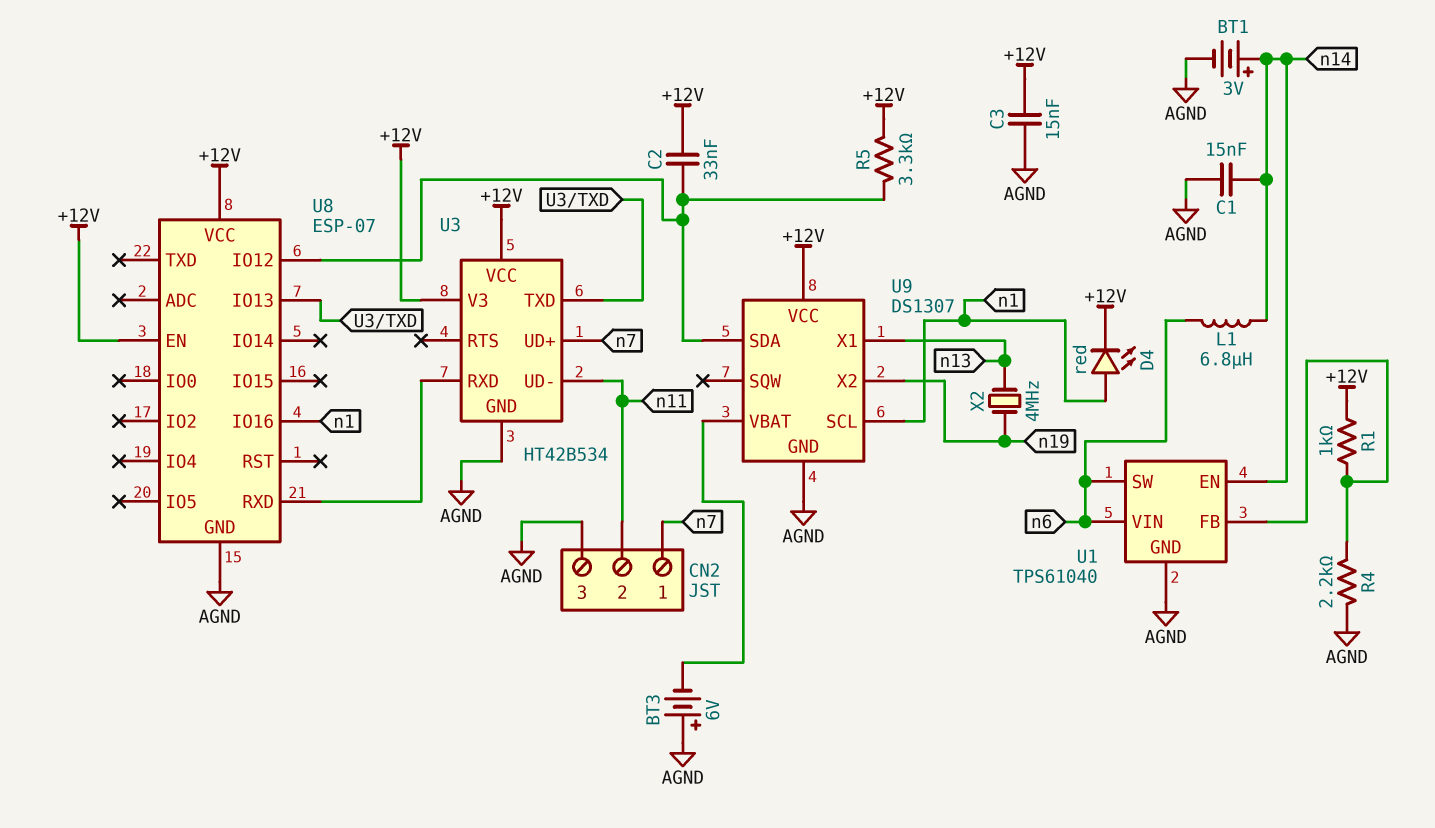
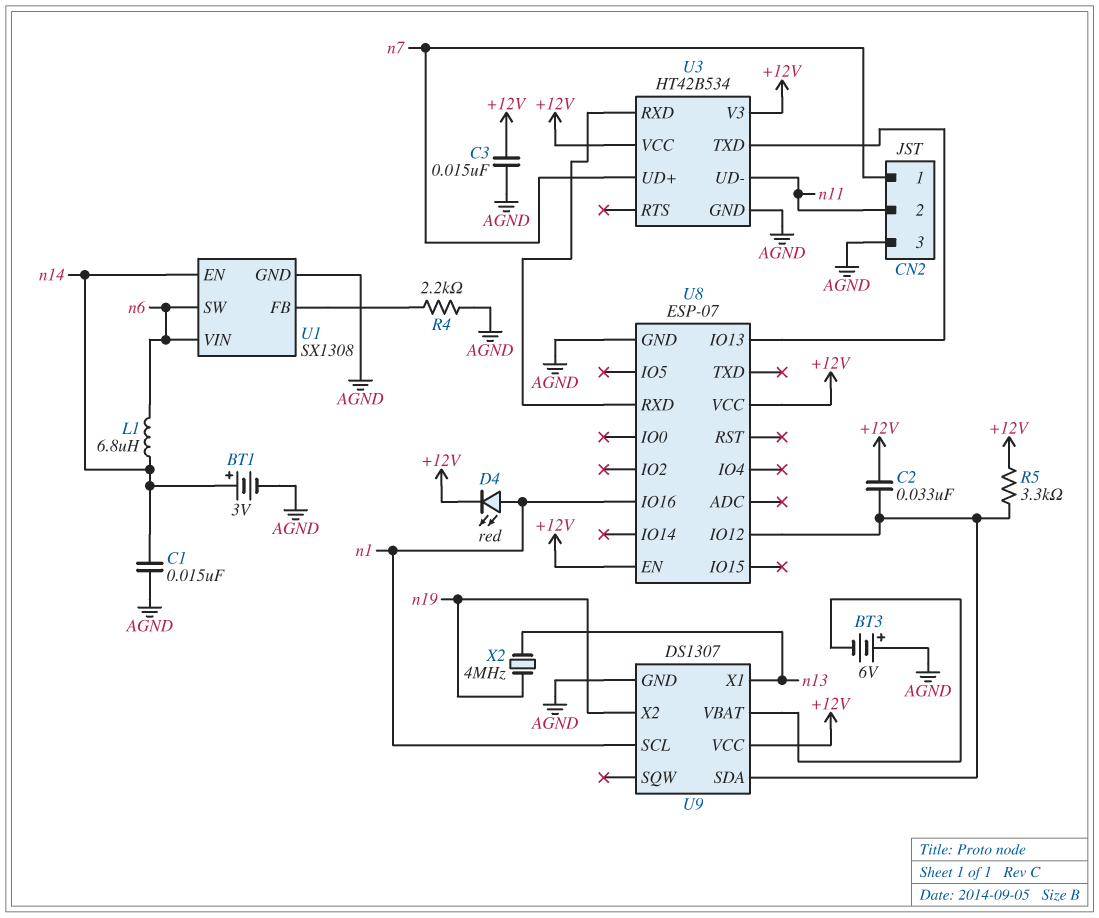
R1: 1k (+12V, U1/FB) -> none
U1: TPS61040 -> SX1308

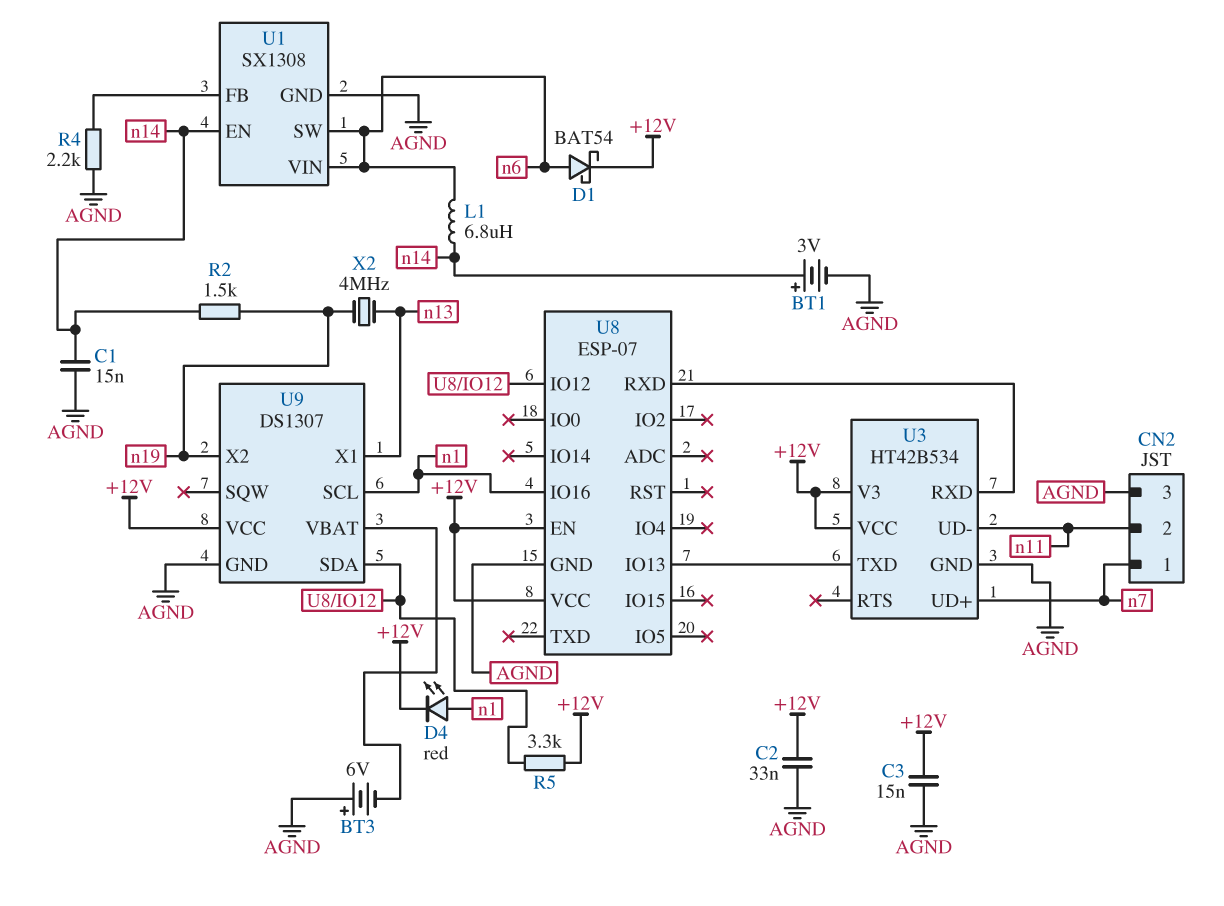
C2: 33nF (+12V, U8/IO12) -> 33nF (+12V, AGND)
D1: none -> schottky BAT54 (A n6, K +12V)
R2: none -> 1.5k (n14, n19)

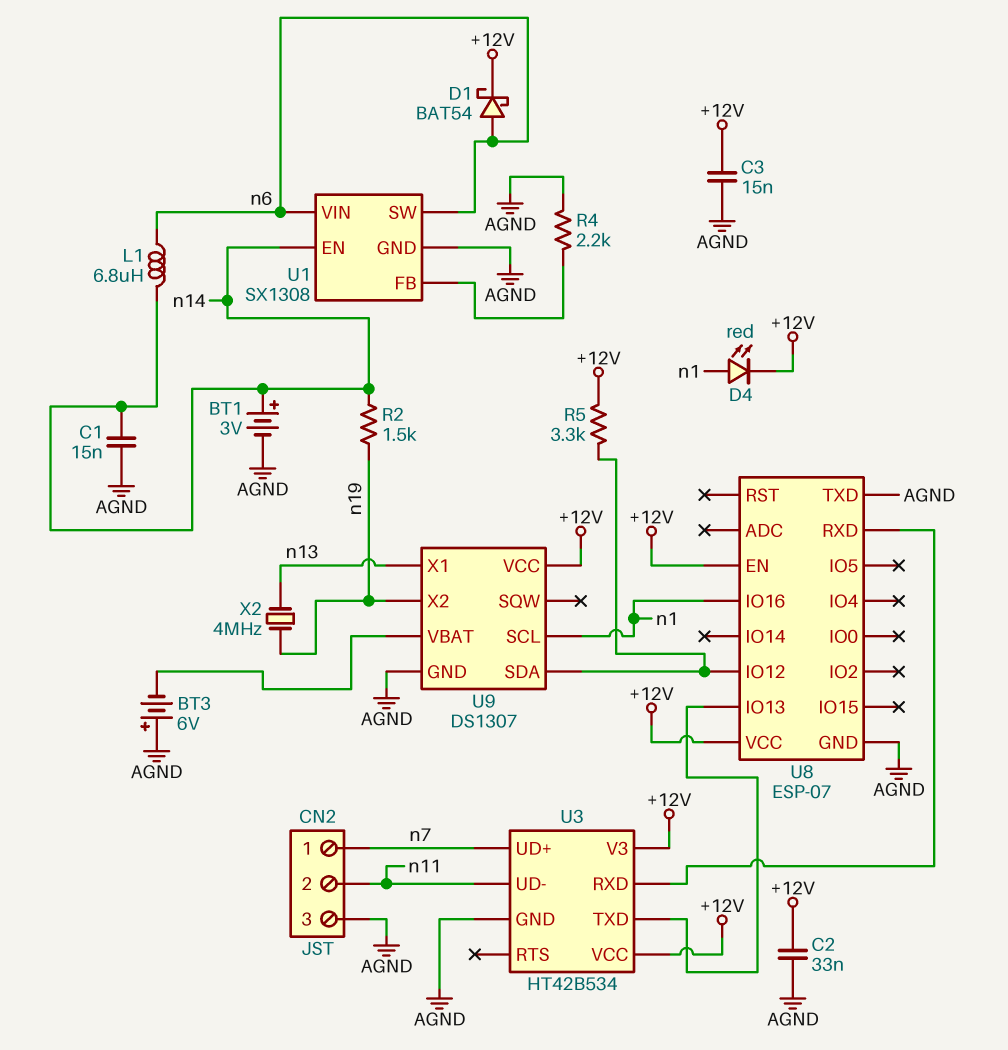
U8 pin TXD: none -> AGND

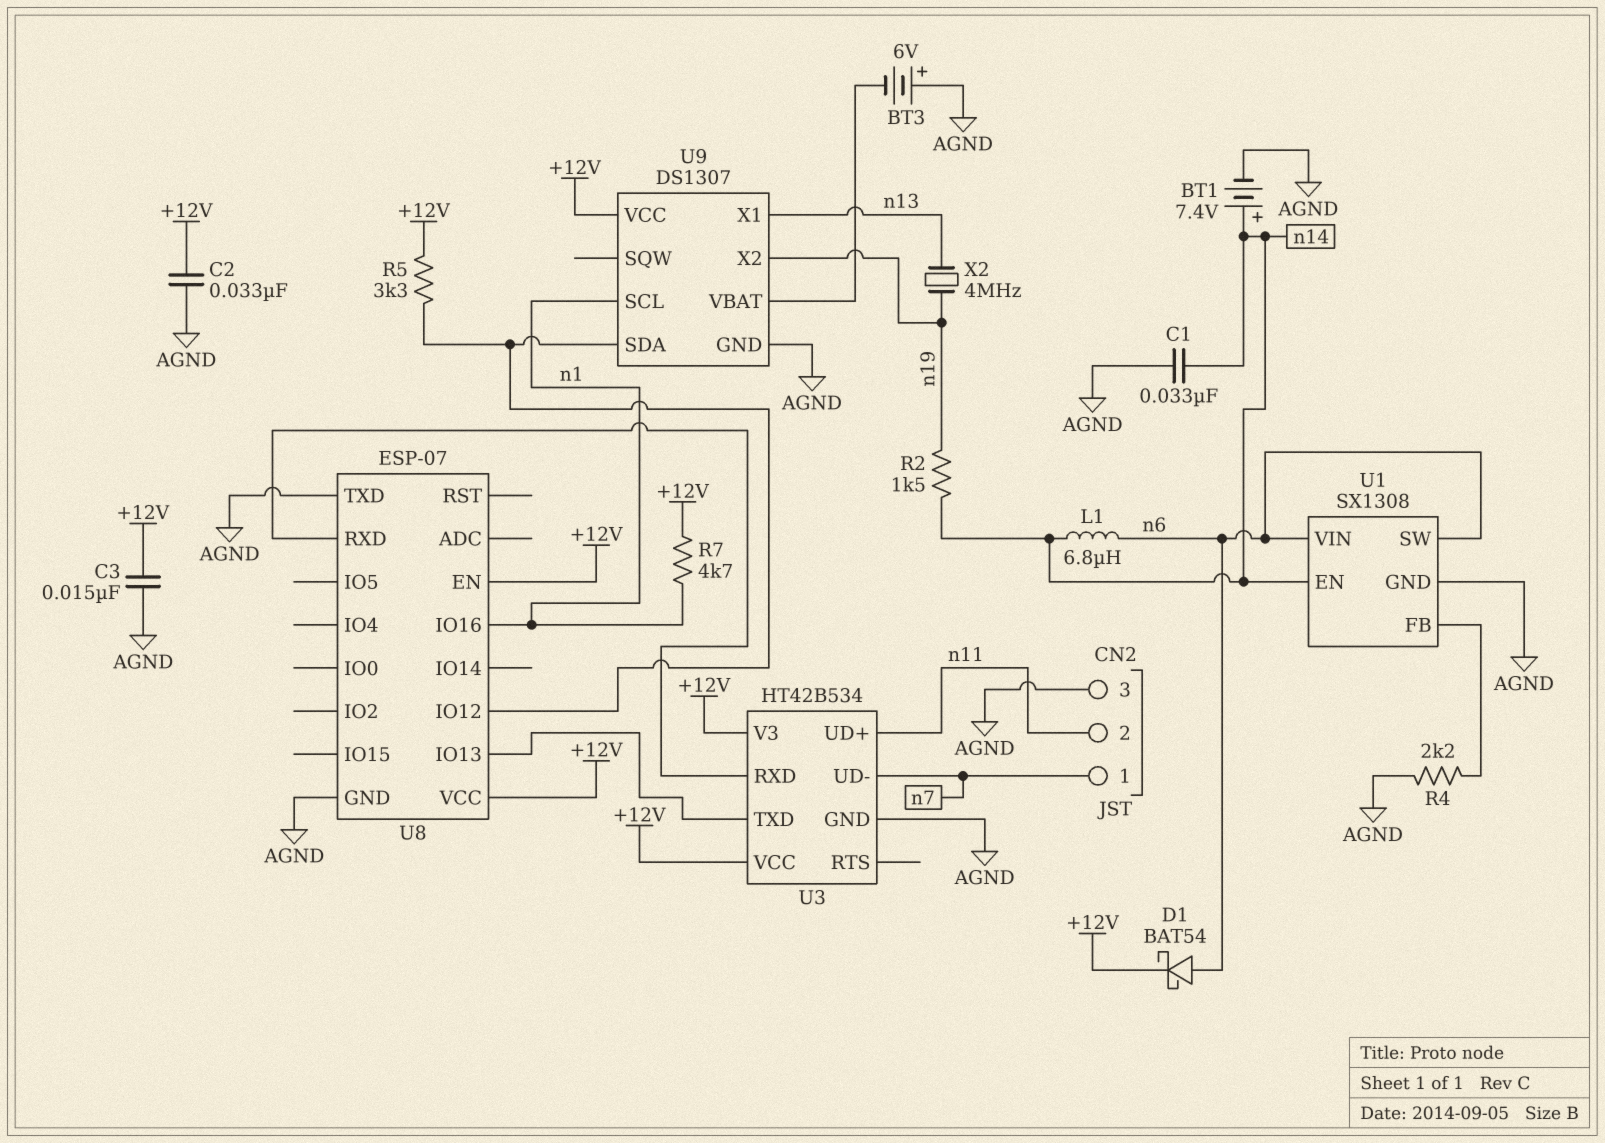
BT1: 3V (plus n14, minus AGND) -> 7.4V (plus n14, minus AGND)
C1: 15nF (AGND, n14) -> 33nF (AGND, n14)
D4: LED red (A n1, K +12V) -> none
R7: none -> 4.7k (+12V, n1)
U3 pin UD+: n7 -> n11
U3 pin UD-: n11 -> n7

